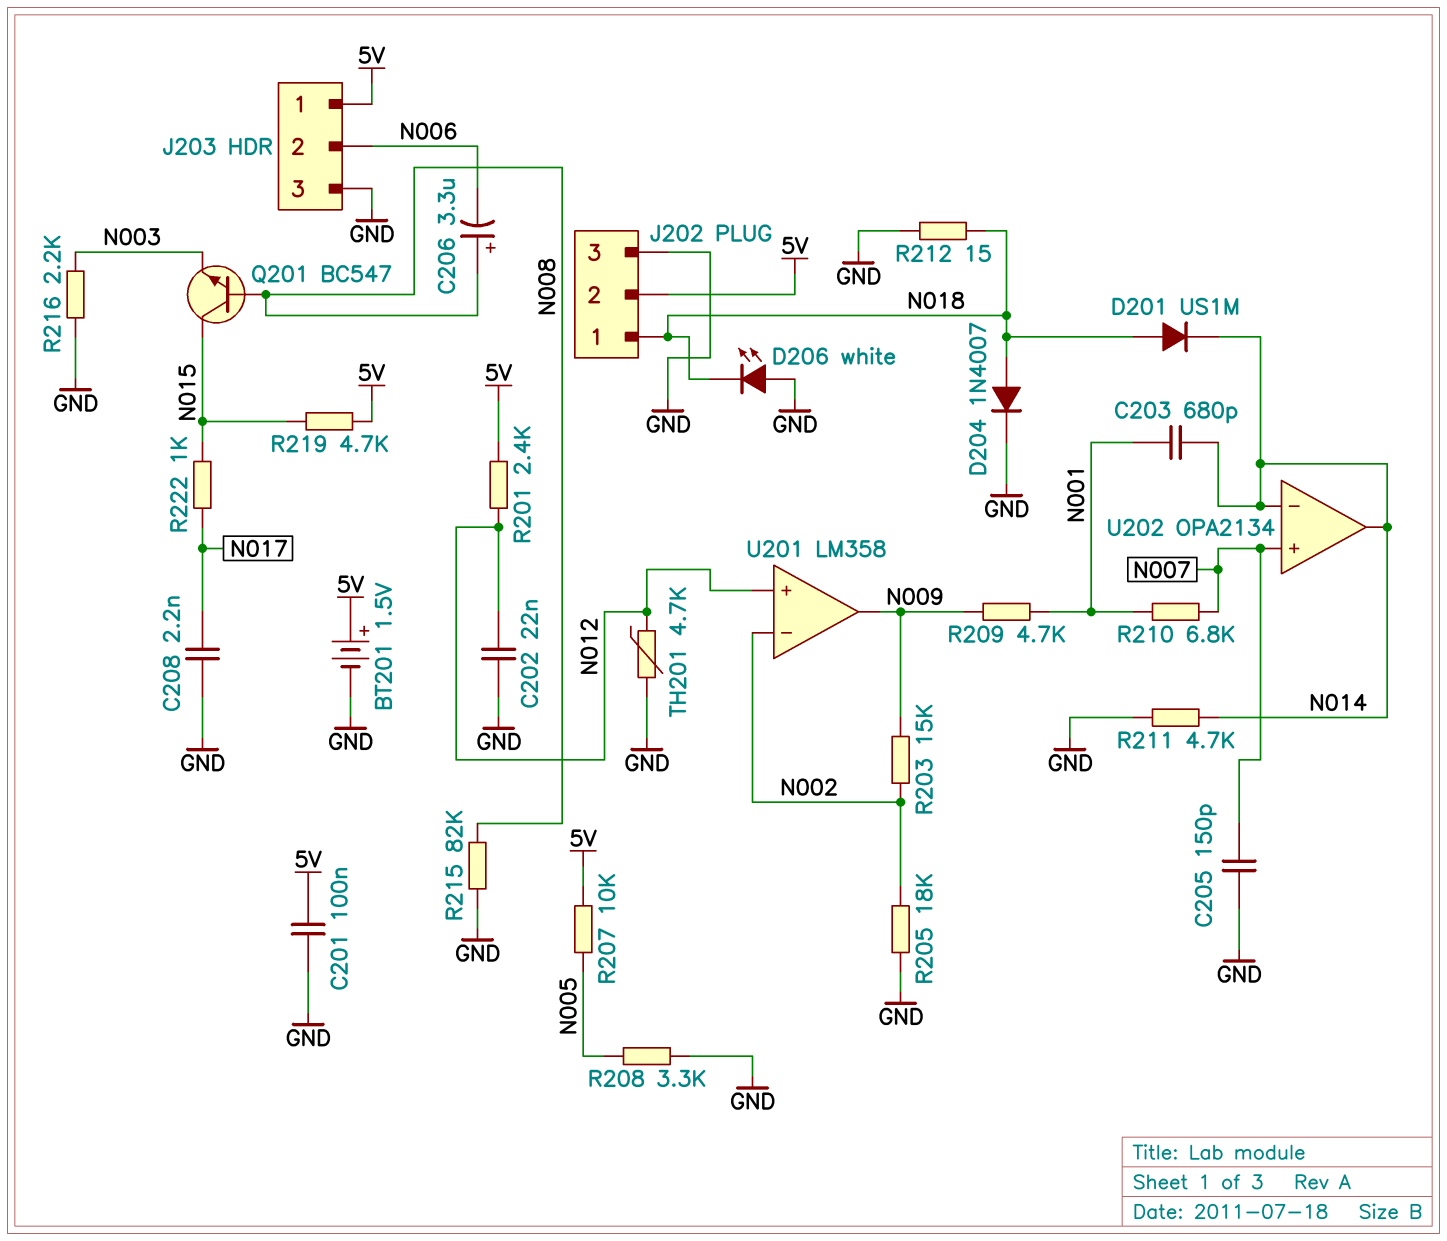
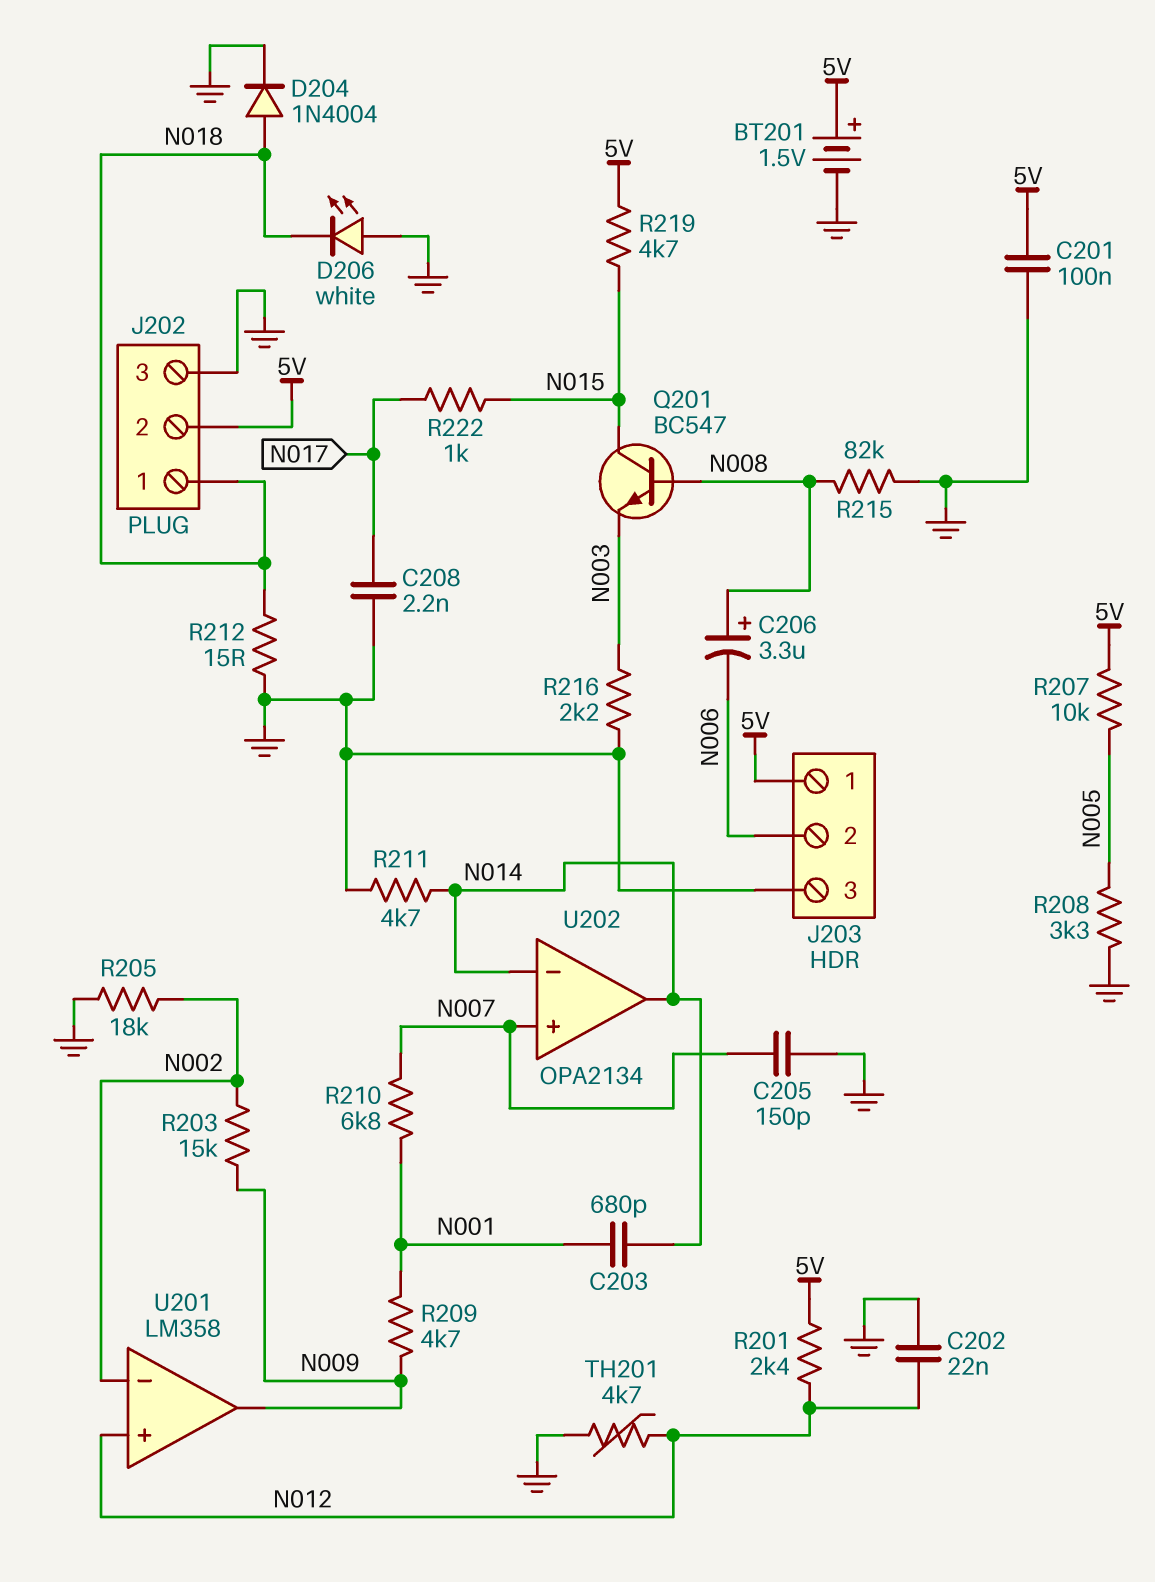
D201: diode US1M (A N018, K N014) -> none
D204: diode 1N4007 (A N018, K GND) -> diode 1N4004 (A N018, K GND)

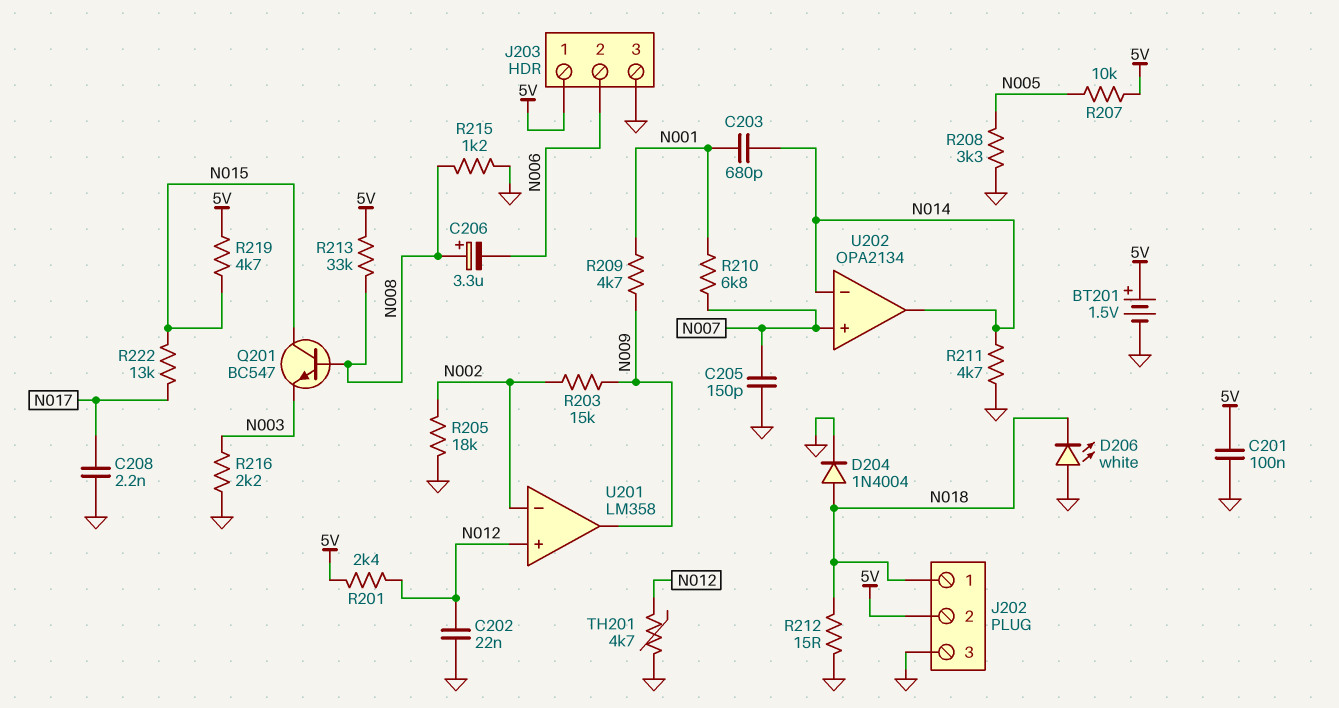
R213: none -> 33k (5V, N008)
R215: 82k (GND, N008) -> 1.2k (GND, N008)
R222: 1k (N015, N017) -> 13k (N015, N017)

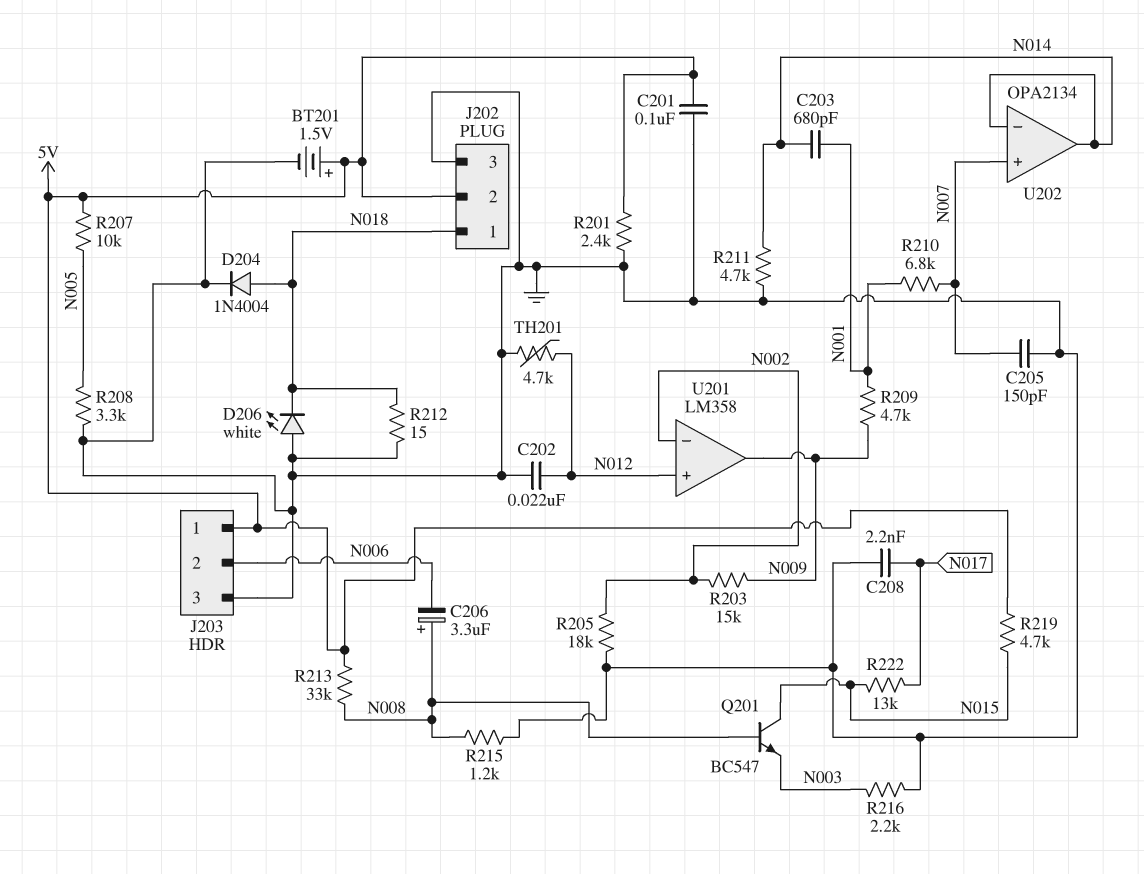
R201: 2.4k (5V, N012) -> 2.4k (5V, GND)

